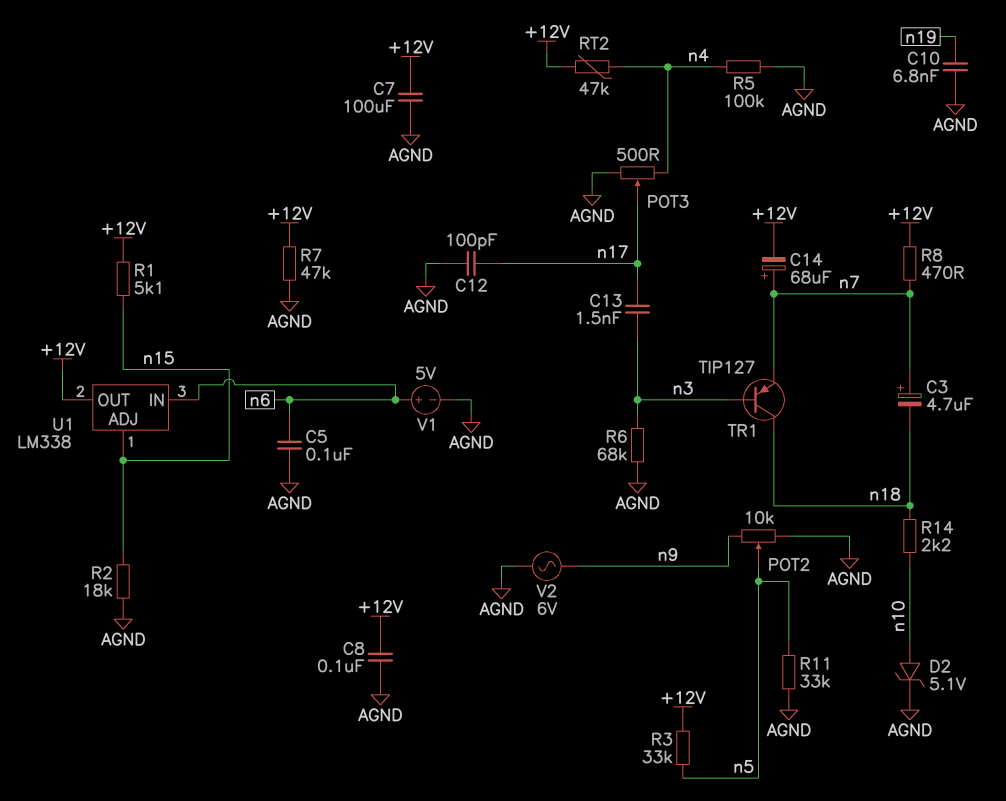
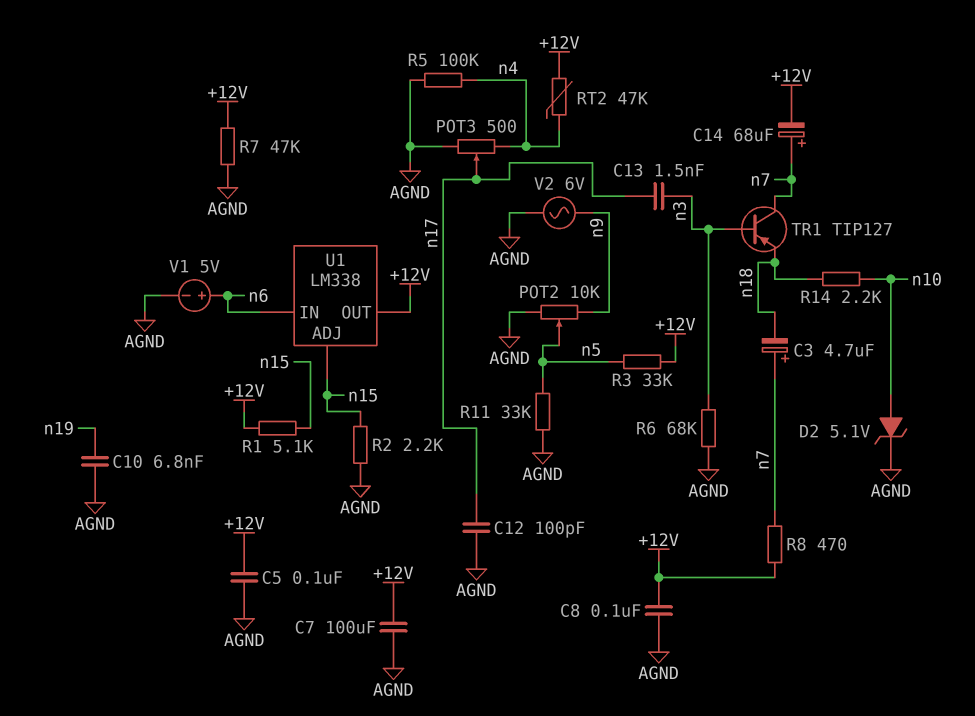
C5: 100nF (AGND, n6) -> 100nF (+12V, AGND)
R2: 18k (AGND, n15) -> 2.2k (AGND, n15)
TR1: PNP TIP127 (B n3, C n18, E n7) -> PNP TIP127 (B n3, C n7, E n18)

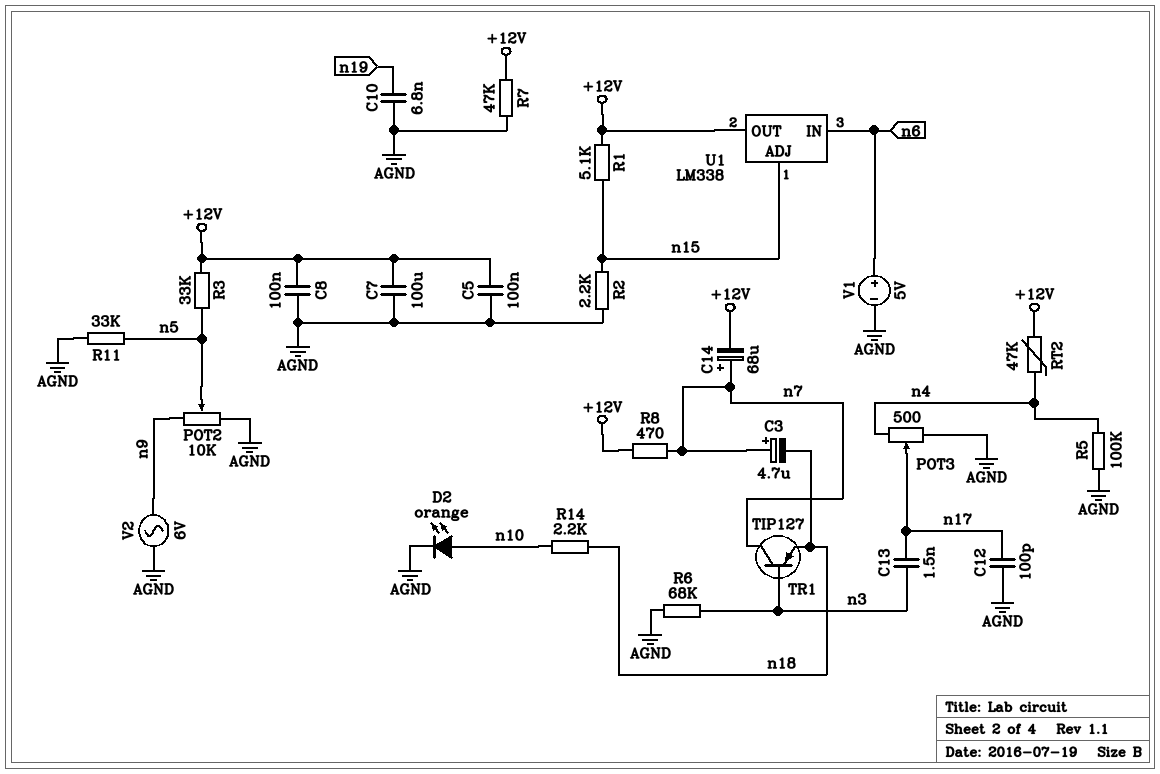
D2: zener 5.1V (A n10, K AGND) -> LED orange (A n10, K AGND)

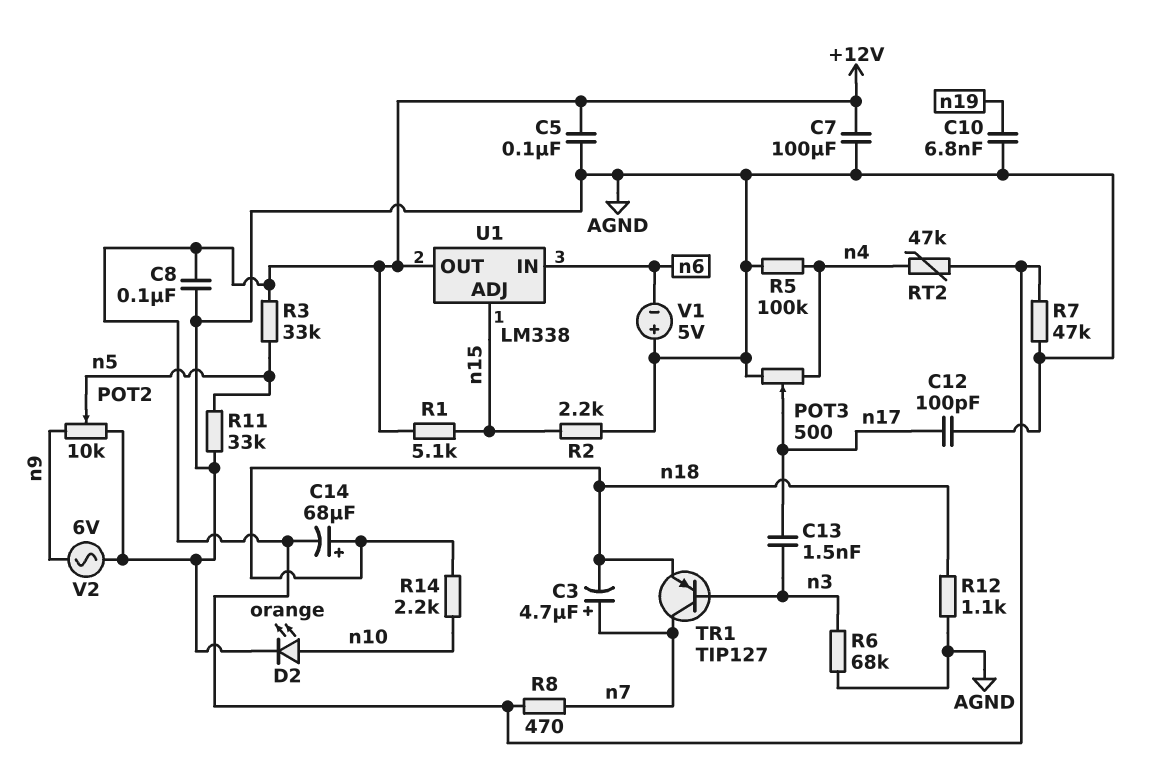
C14: 68uF (plus n7, minus +12V) -> 68uF (plus n18, minus +12V)
R12: none -> 1.1k (AGND, n18)
V1: 5V (plus n6, minus AGND) -> 5V (plus AGND, minus n6)

